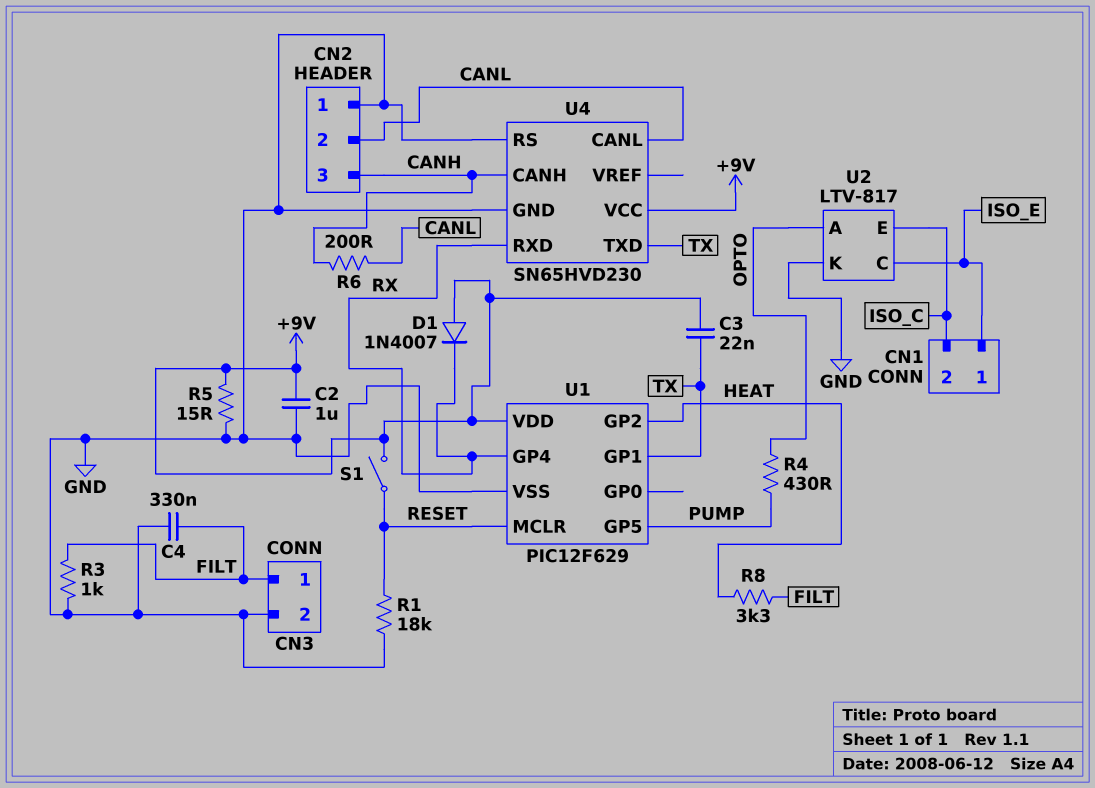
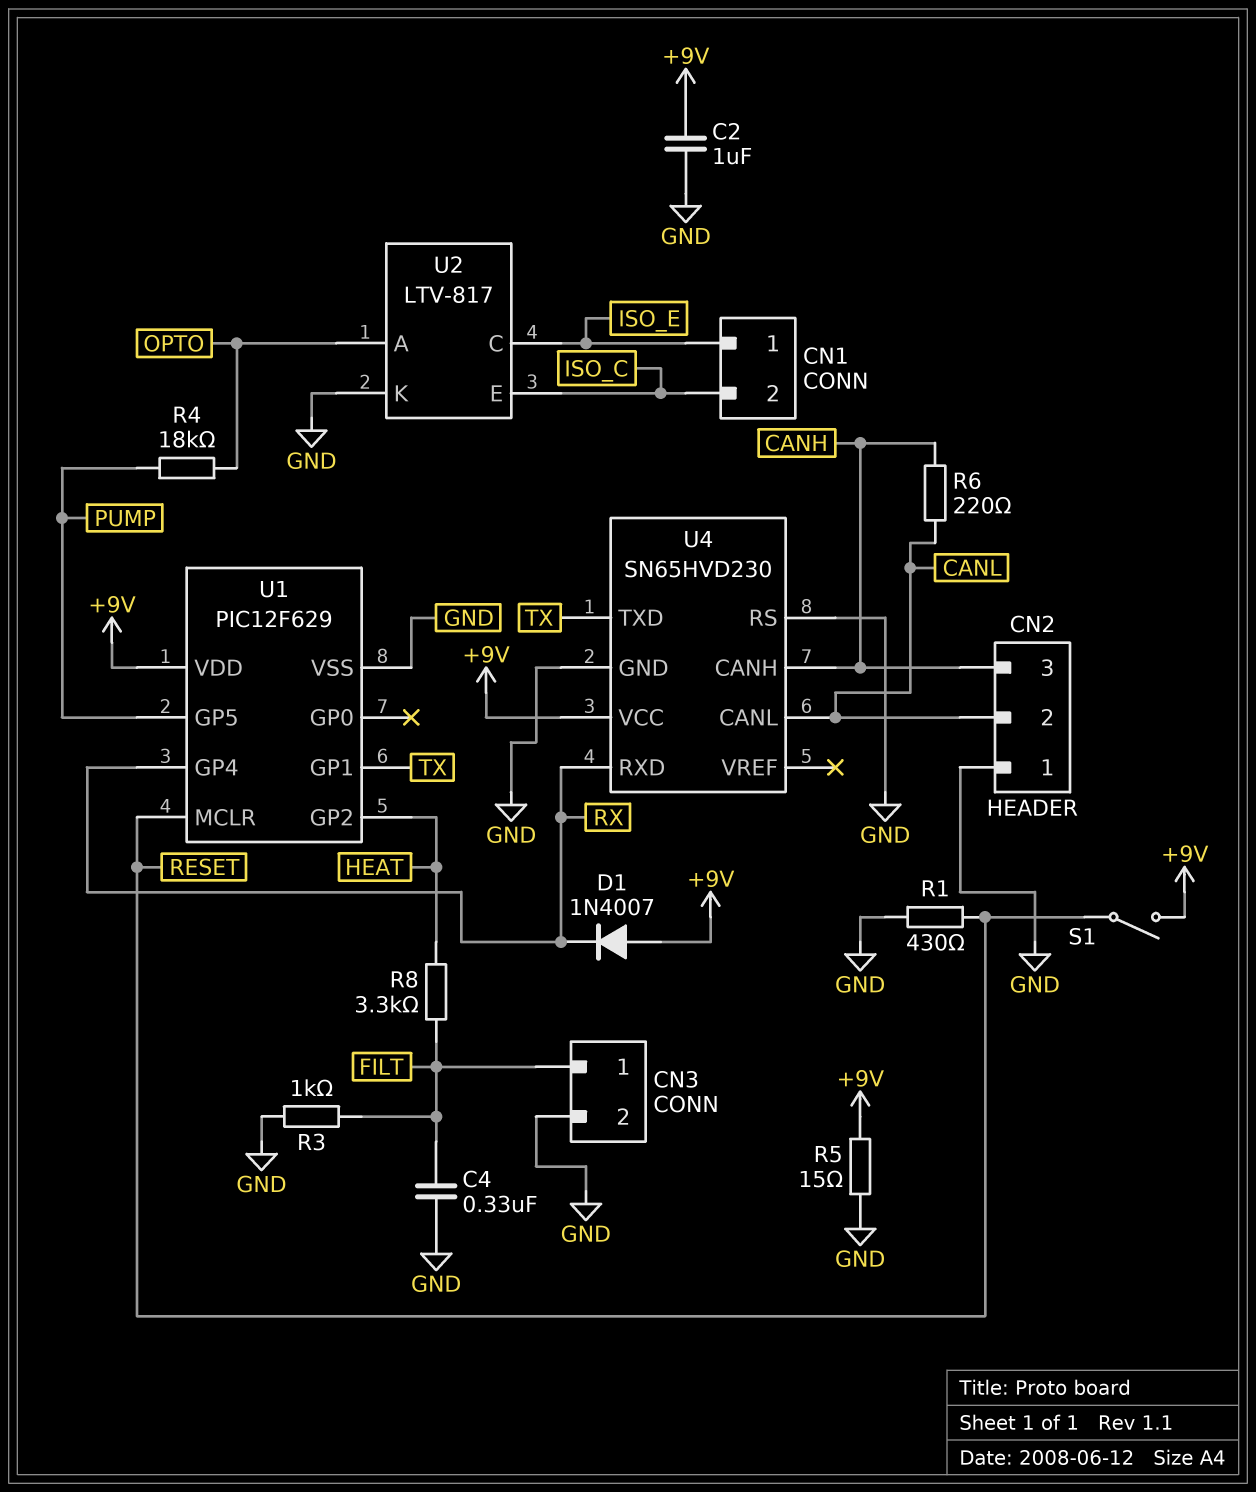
C3: 22nF (+9V, TX) -> none
R1: 18k (GND, RESET) -> 430 (GND, RESET)
R4: 430 (OPTO, PUMP) -> 18k (OPTO, PUMP)
R6: 200 (CANH, CANL) -> 220 (CANH, CANL)

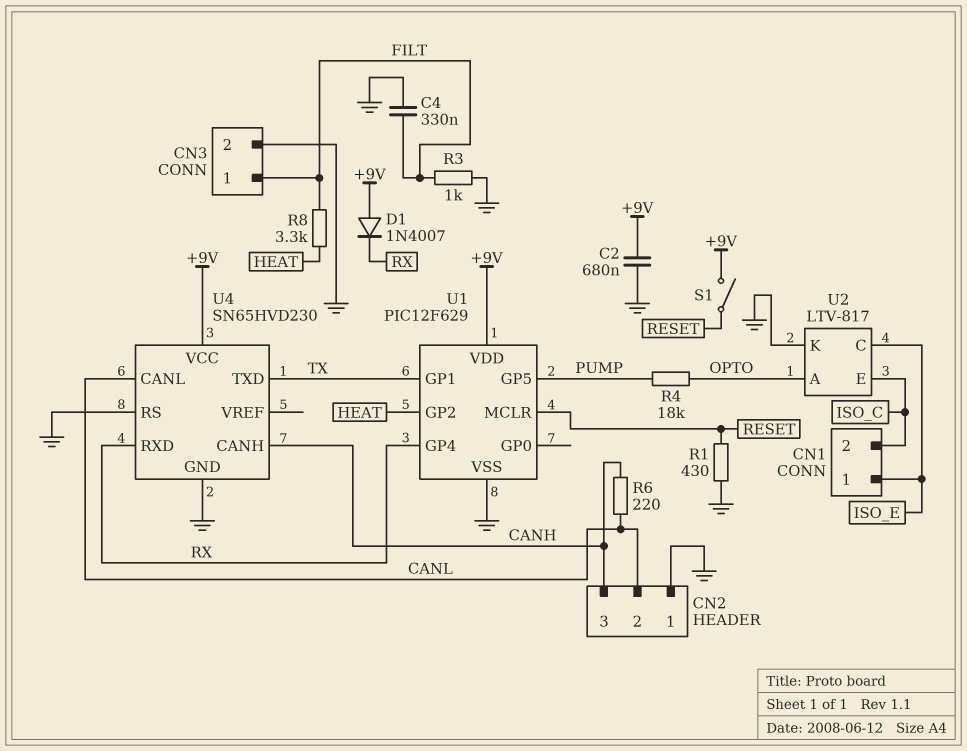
C2: 1uF (+9V, GND) -> 680nF (+9V, GND)
R5: 15 (+9V, GND) -> none

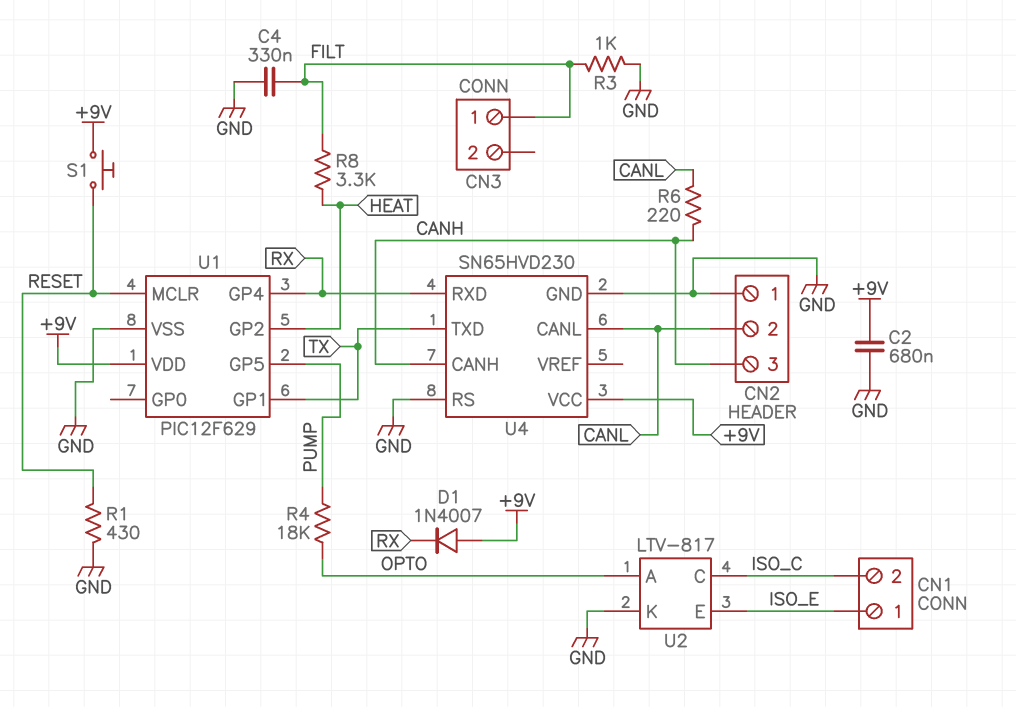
CN3 pin 2: GND -> none
S1: switch (+9V, RESET) -> button (+9V, RESET)
U2 pin C: ISO_E -> ISO_C
U2 pin E: ISO_C -> ISO_E

